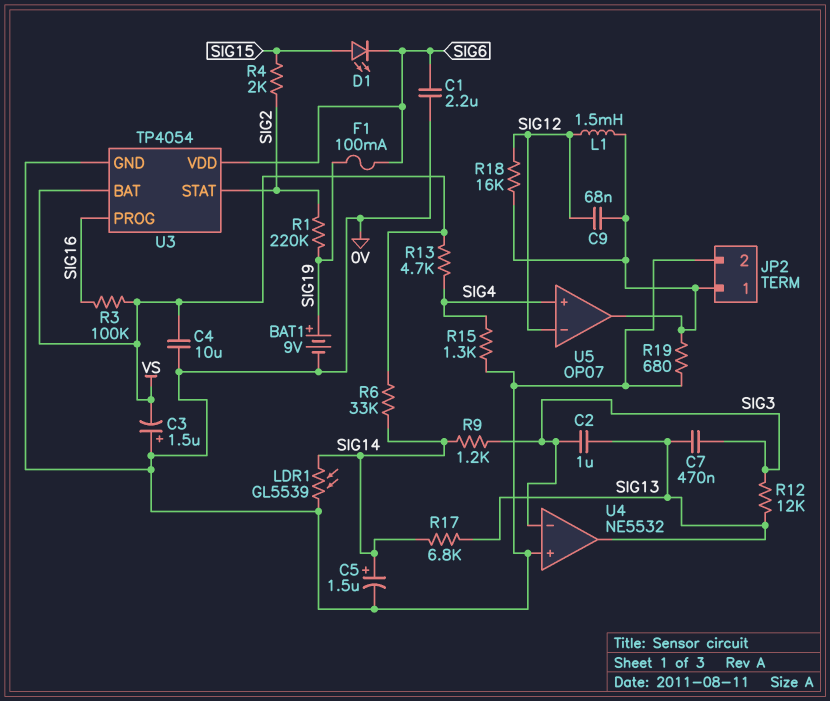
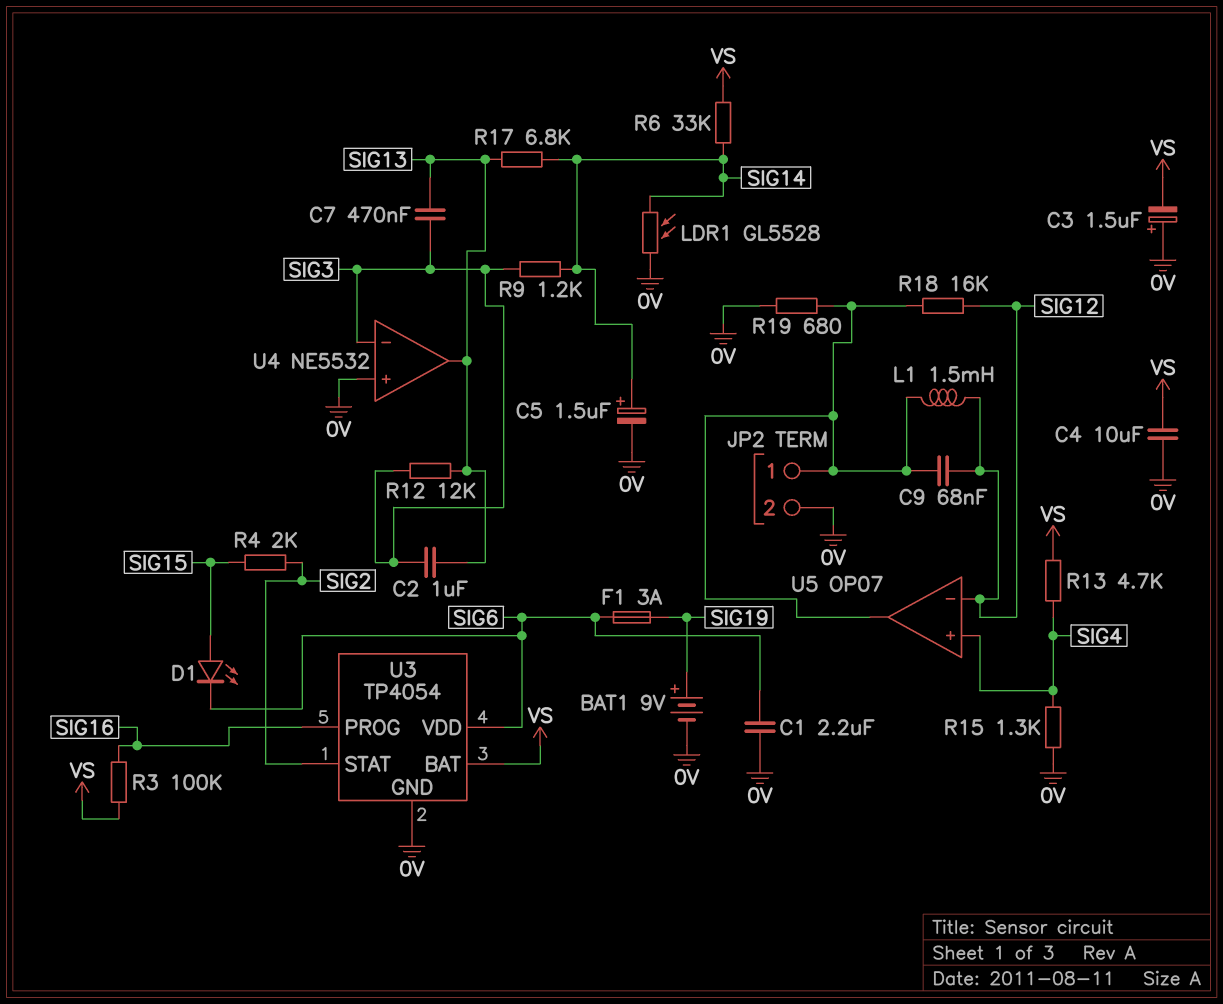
F1: 100mA (SIG6, SIG19) -> 3A (SIG6, SIG19)
LDR1: GL5539 (0V, SIG14) -> GL5528 (0V, SIG14)
R1: 220k (SIG2, SIG19) -> none

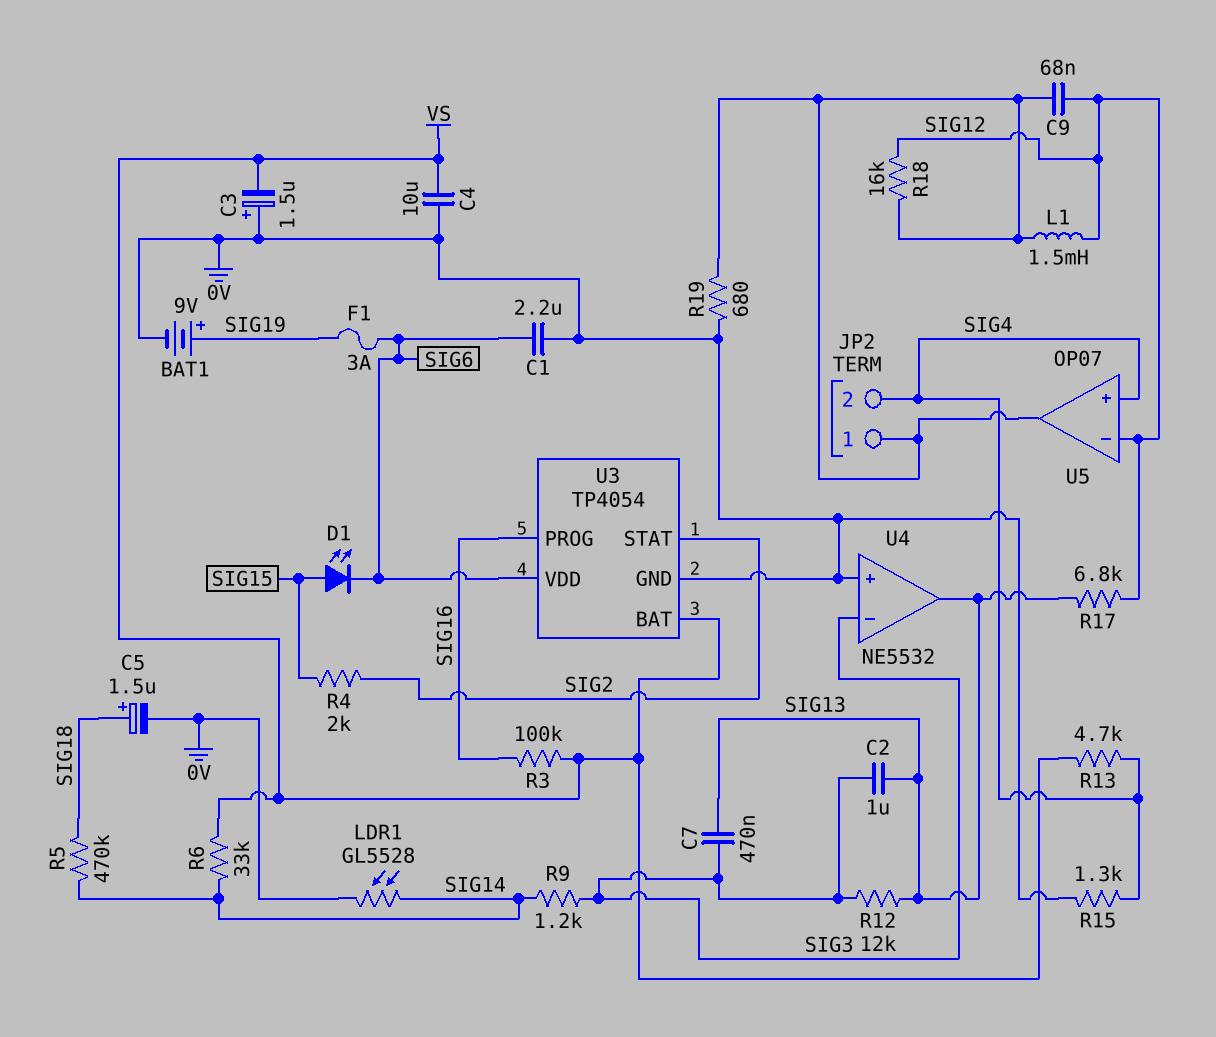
C5: 1.5uF (plus SIG14, minus 0V) -> 1.5uF (plus SIG18, minus 0V)
JP2 pin 2: 0V -> SIG4
R5: none -> 470k (SIG14, SIG18)
R17: 6.8k (SIG13, SIG14) -> 6.8k (SIG12, SIG13)

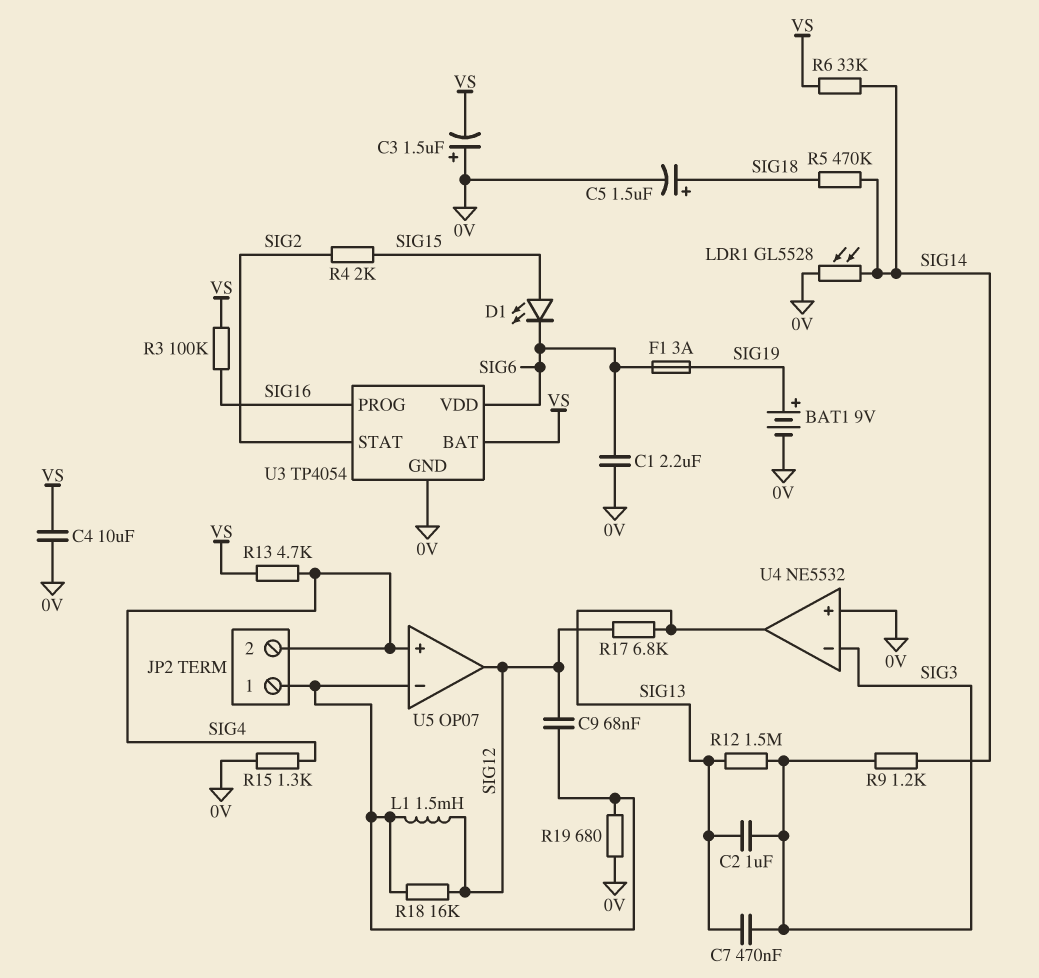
R12: 12k (SIG3, SIG13) -> 1.5M (SIG3, SIG13)
U5 pin in-: SIG12 -> JP2/1
U5 pin out: JP2/1 -> SIG12

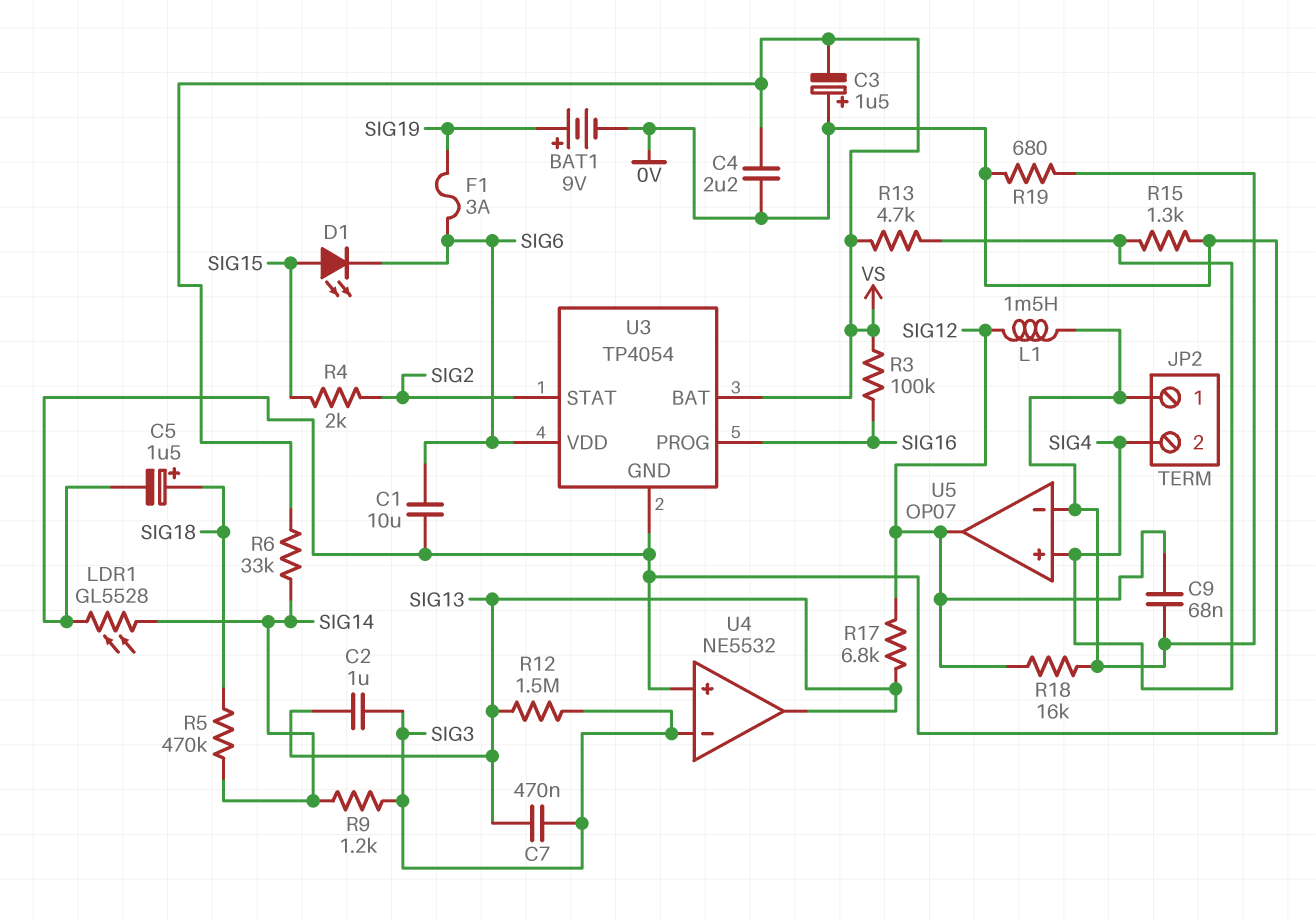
C1: 2.2uF (0V, SIG6) -> 10uF (0V, SIG6)
C4: 10uF (0V, VS) -> 2.2uF (0V, VS)

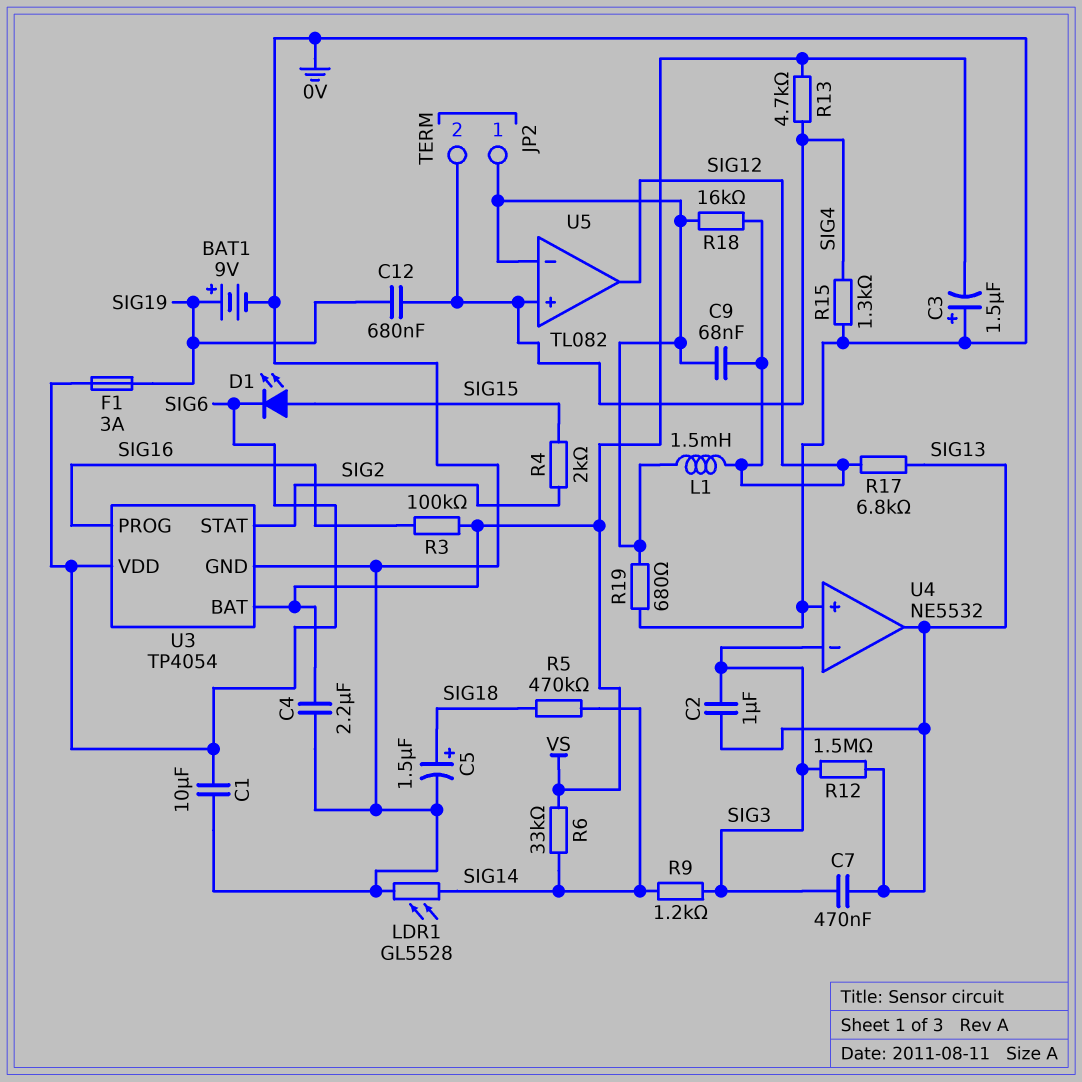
C12: none -> 680nF (SIG4, SIG19)
U5: OP07 -> TL082

